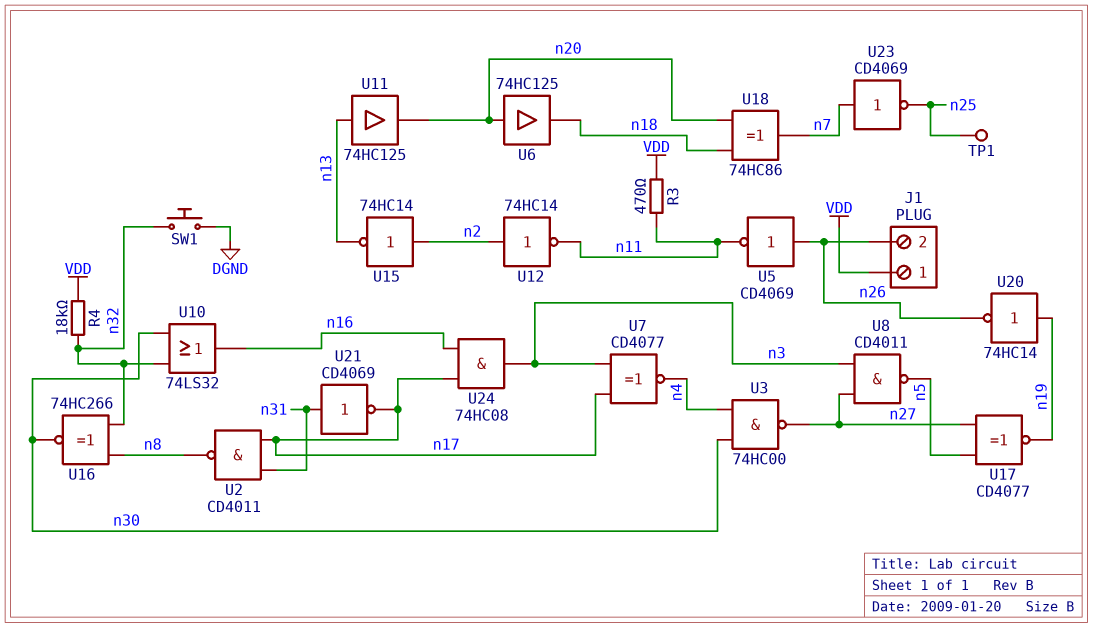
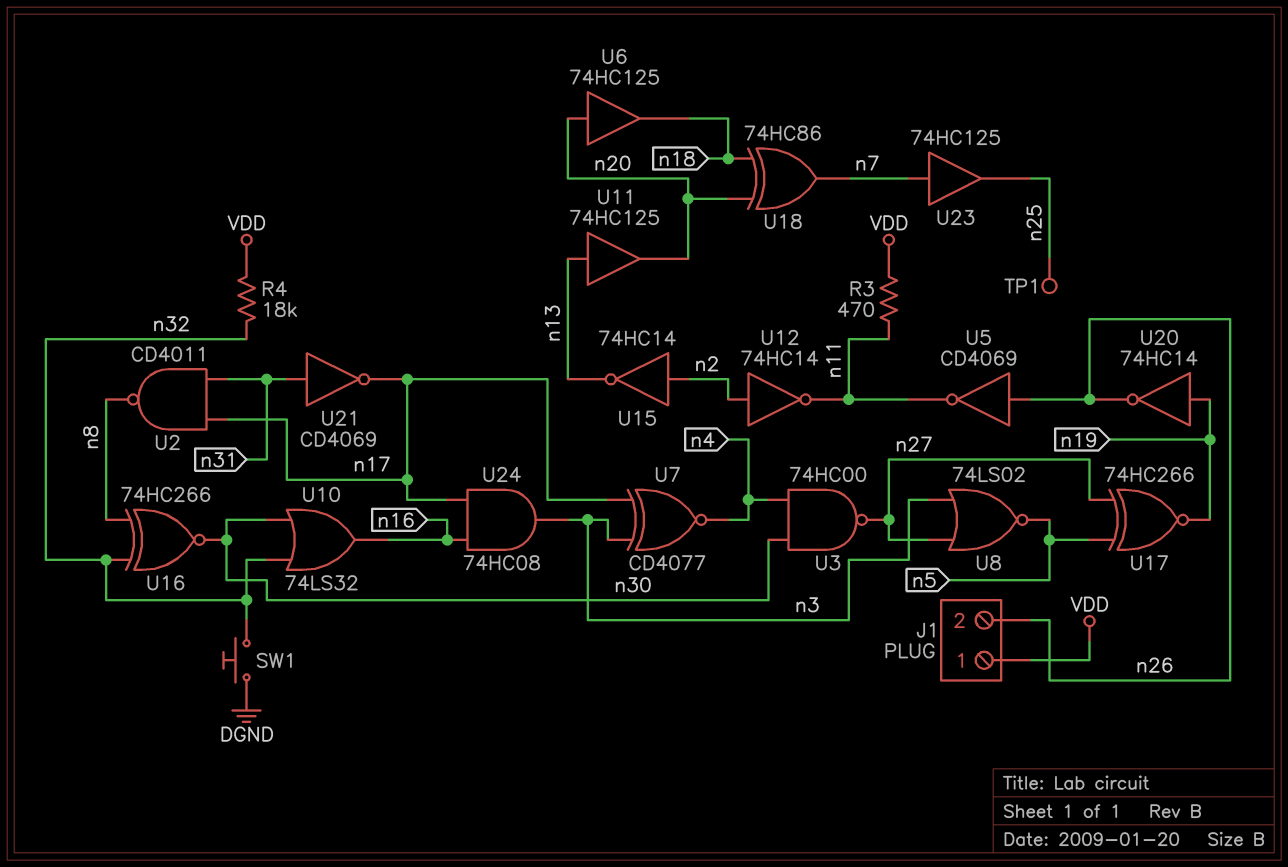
U8: NAND CD4011 (in n3, in n27, out n5) -> NOR 74LS02 (in n3, in n27, out n5)
U17: XNOR CD4077 (in n5, in n27, out n19) -> XNOR 74HC266 (in n5, in n27, out n19)
U23: NOT CD4069 (in n7, out n25) -> buffer 74HC125 (in n7, out n25)

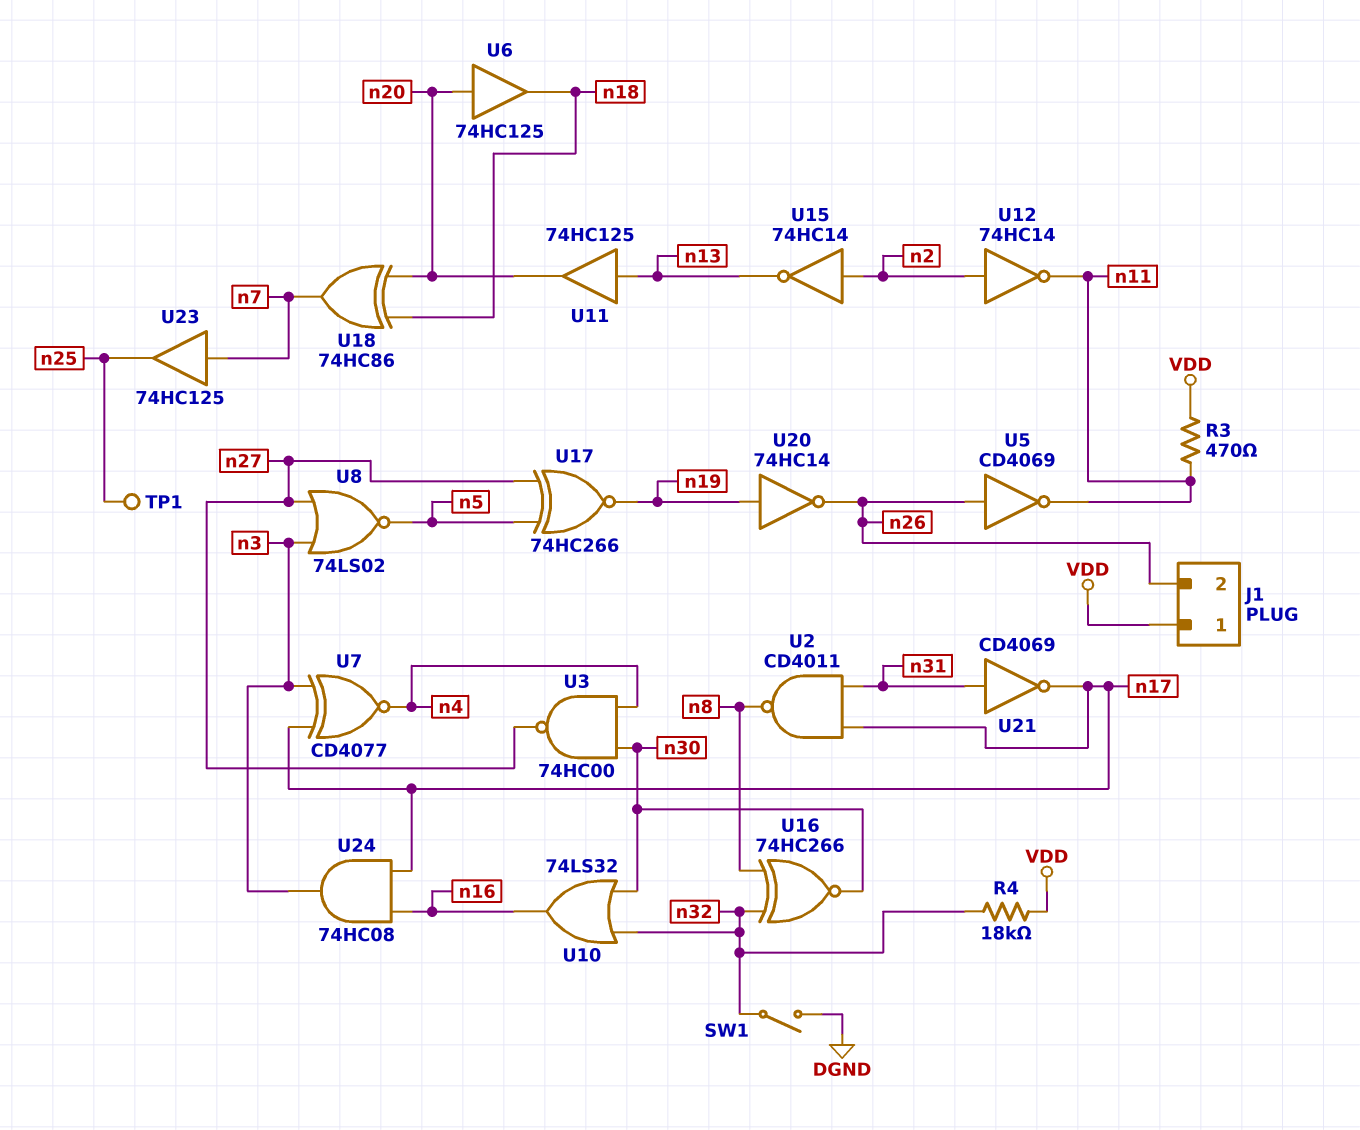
SW1: button (DGND, n32) -> switch (DGND, n32)

